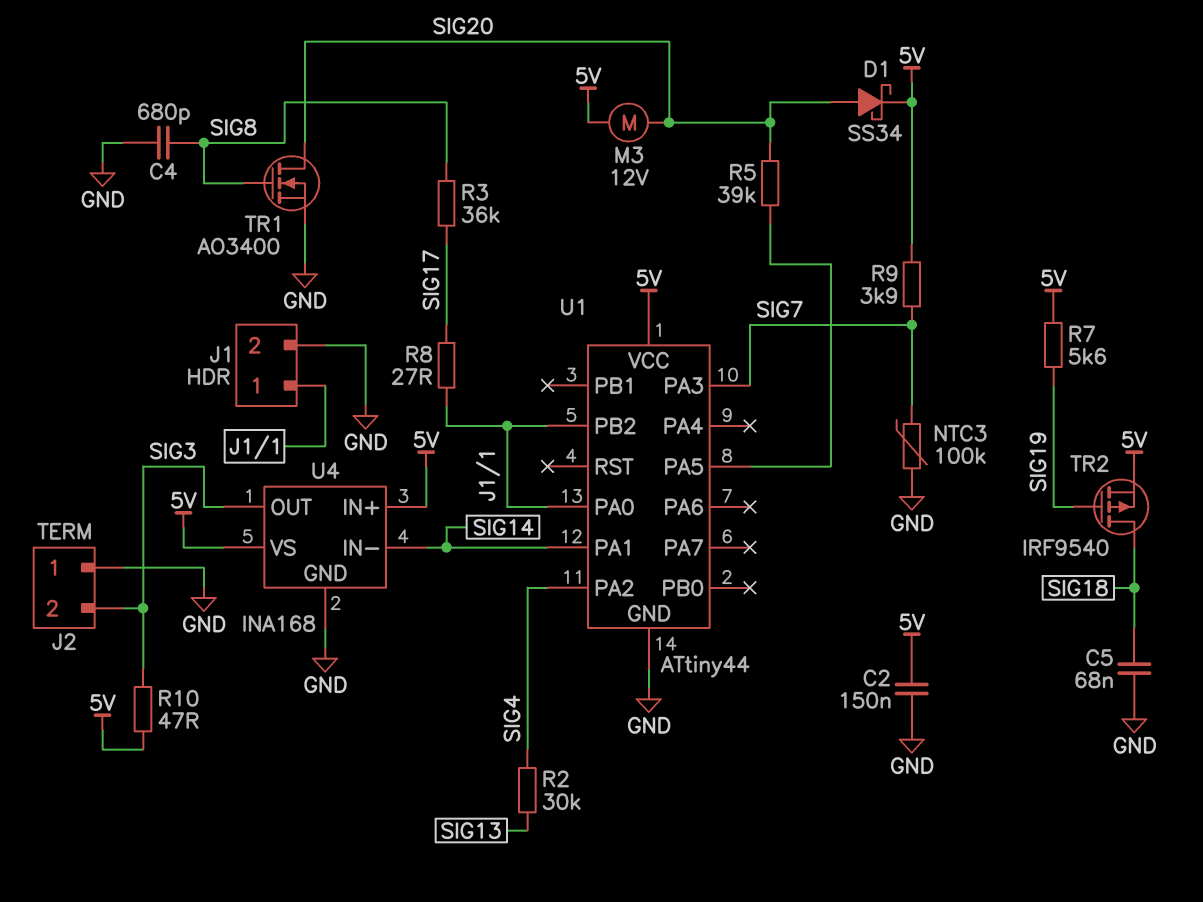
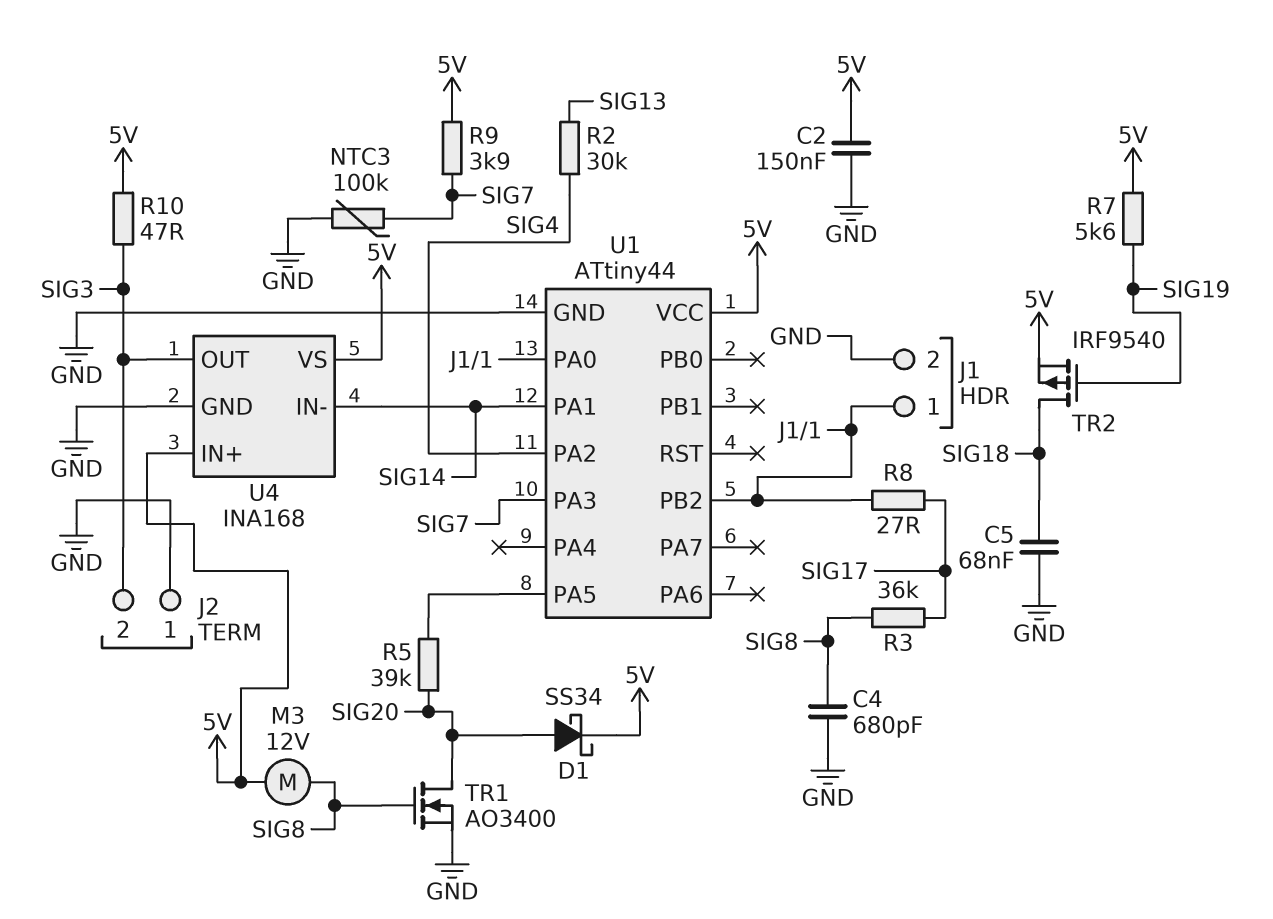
M3: motor 12V (5V, SIG20) -> motor 12V (5V, SIG8)

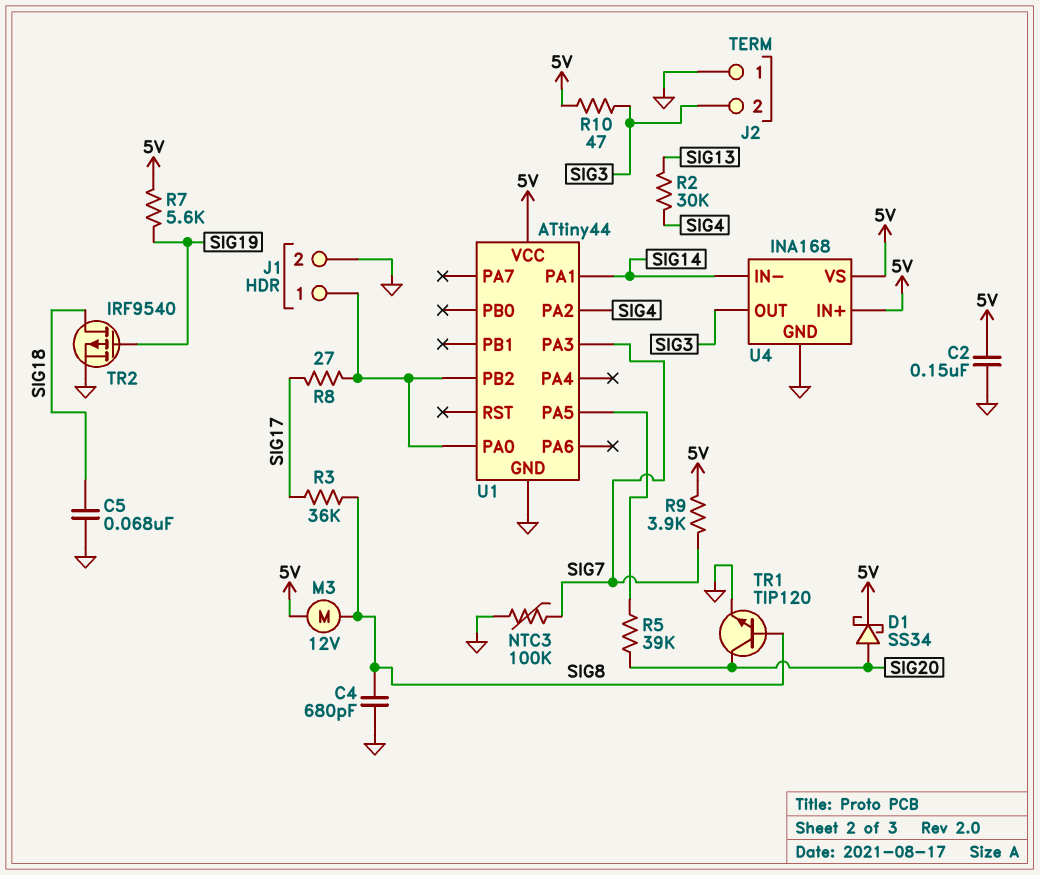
TR1: NMOS AO3400 (G SIG8, D SIG20, S GND) -> NPN TIP120 (B SIG8, C SIG20, E GND)
TR2: PMOS IRF9540 (G SIG19, D SIG18, S 5V) -> PMOS IRF9540 (G SIG19, D SIG18, S GND)

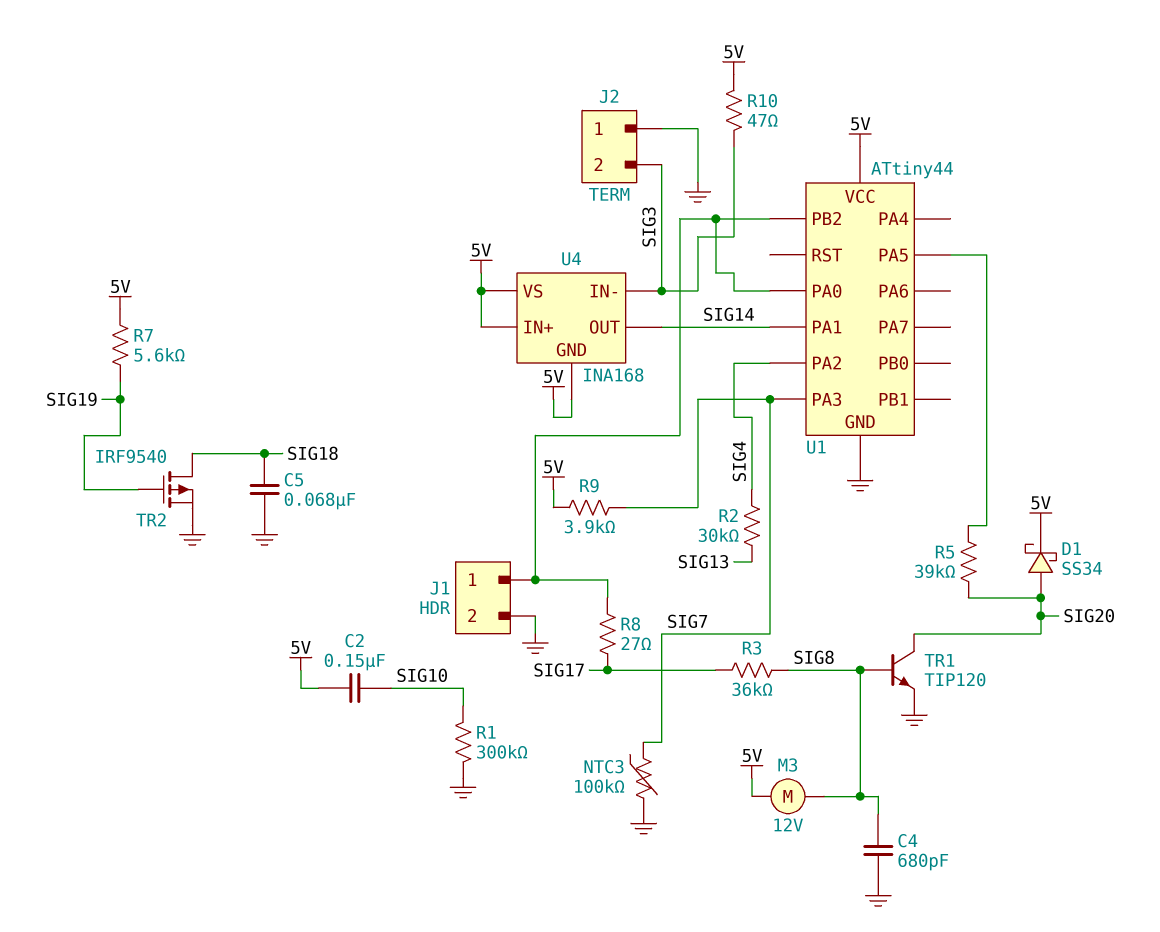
C2: 150nF (5V, GND) -> 150nF (5V, SIG10)
R1: none -> 300k (GND, SIG10)
U4 pin GND: GND -> 5V
U4 pin IN-: SIG14 -> SIG3
U4 pin OUT: SIG3 -> SIG14

